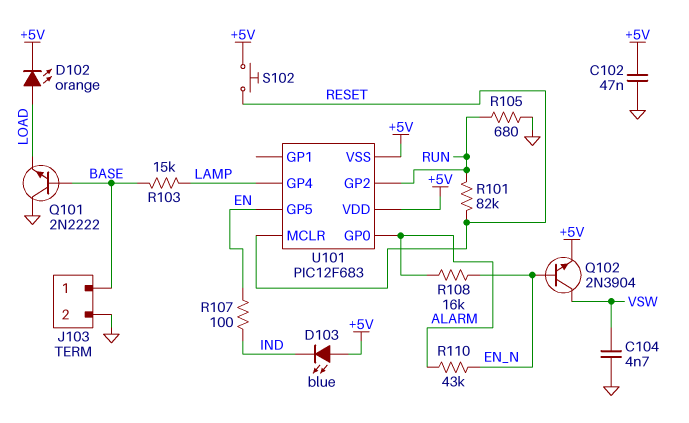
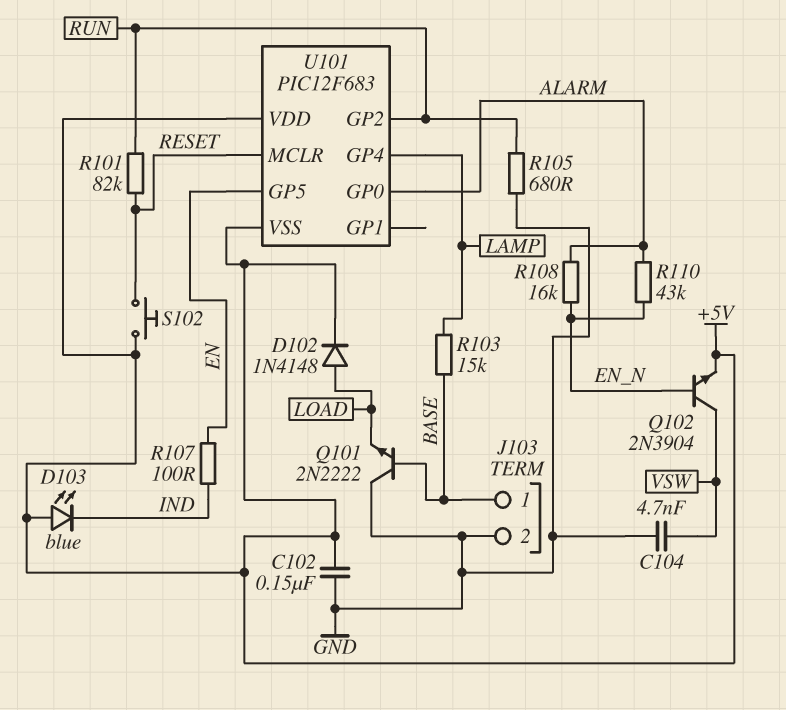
C102: 47nF (+5V, GND) -> 150nF (+5V, GND)
D102: LED orange (A LOAD, K +5V) -> diode 1N4148 (A LOAD, K +5V)

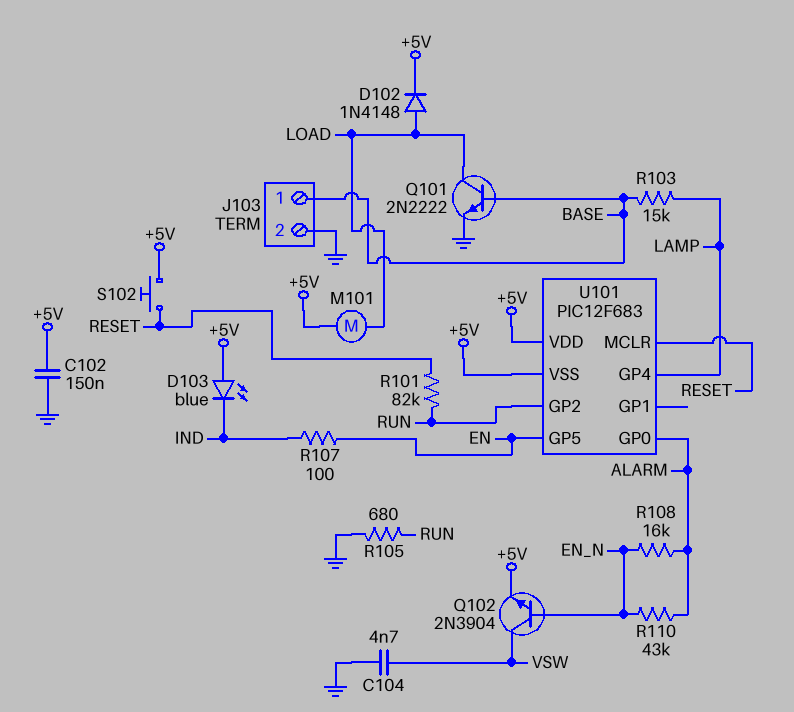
M101: none -> motor (+5V, LOAD)
Q101: NPN 2N2222 (B BASE, C GND, E LOAD) -> NPN 2N2222 (B BASE, C LOAD, E GND)

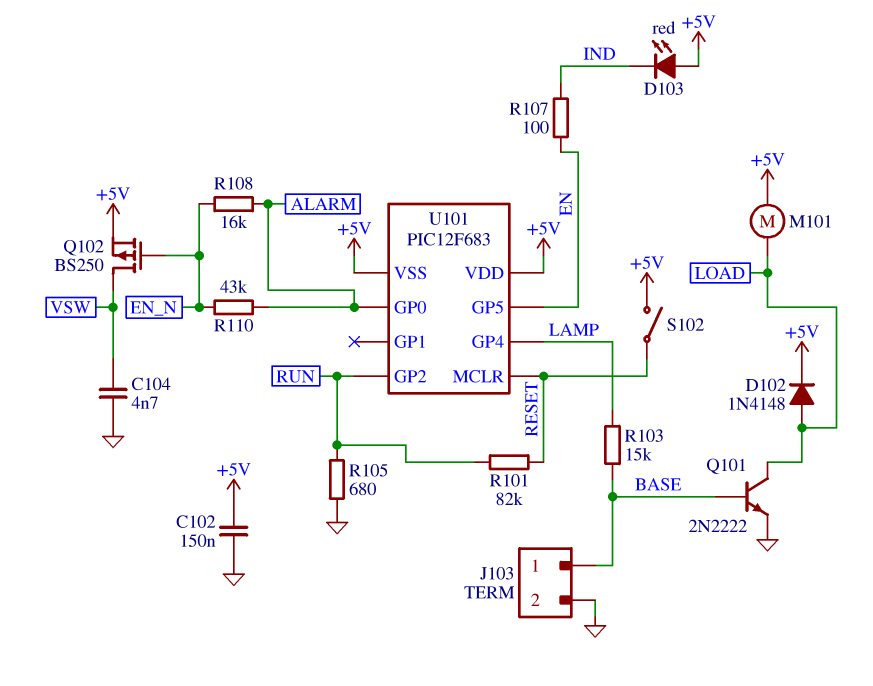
D103: LED blue (A +5V, K IND) -> LED red (A +5V, K IND)
Q102: NPN 2N3904 (B EN_N, C VSW, E +5V) -> PMOS BS250 (G EN_N, D VSW, S +5V)
S102: button (+5V, RESET) -> switch (+5V, RESET)

